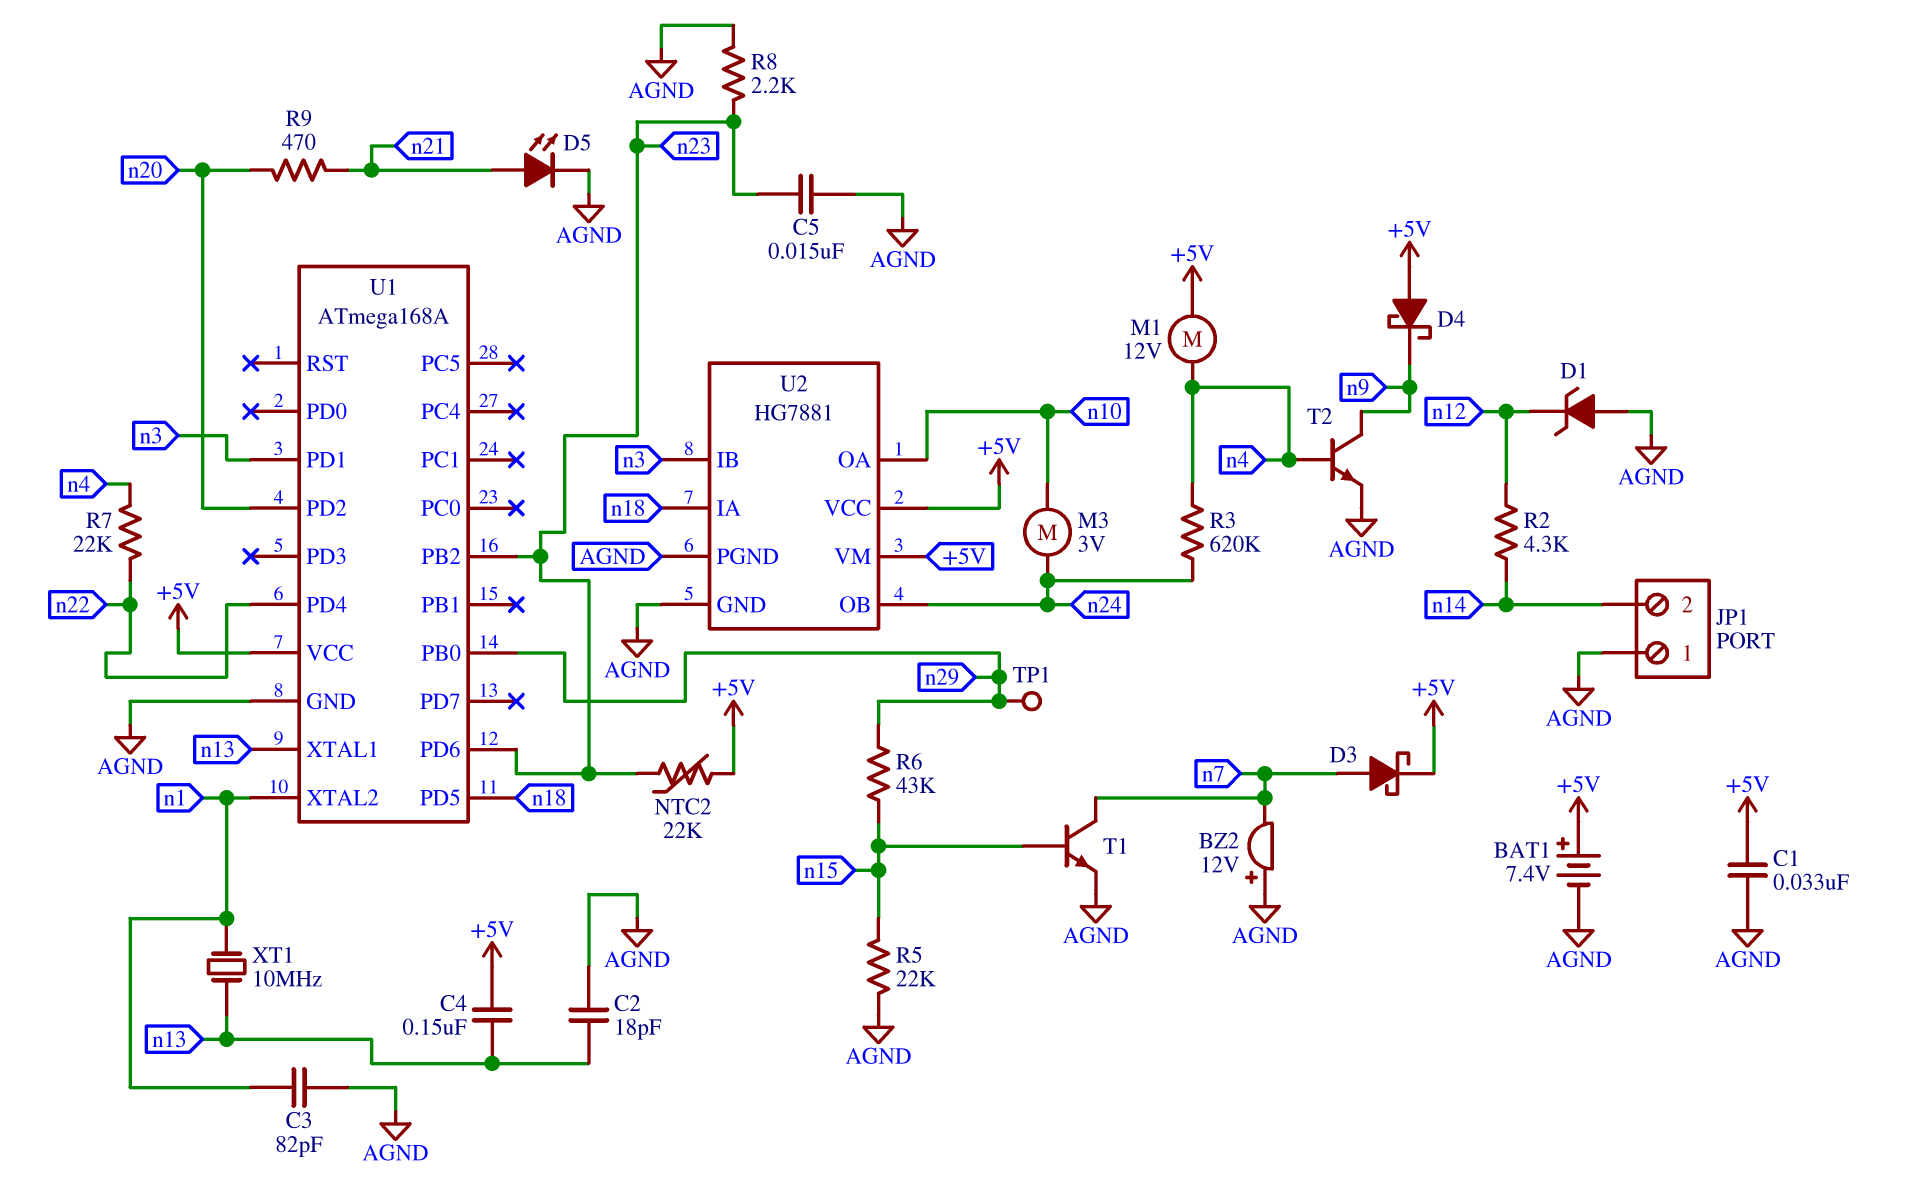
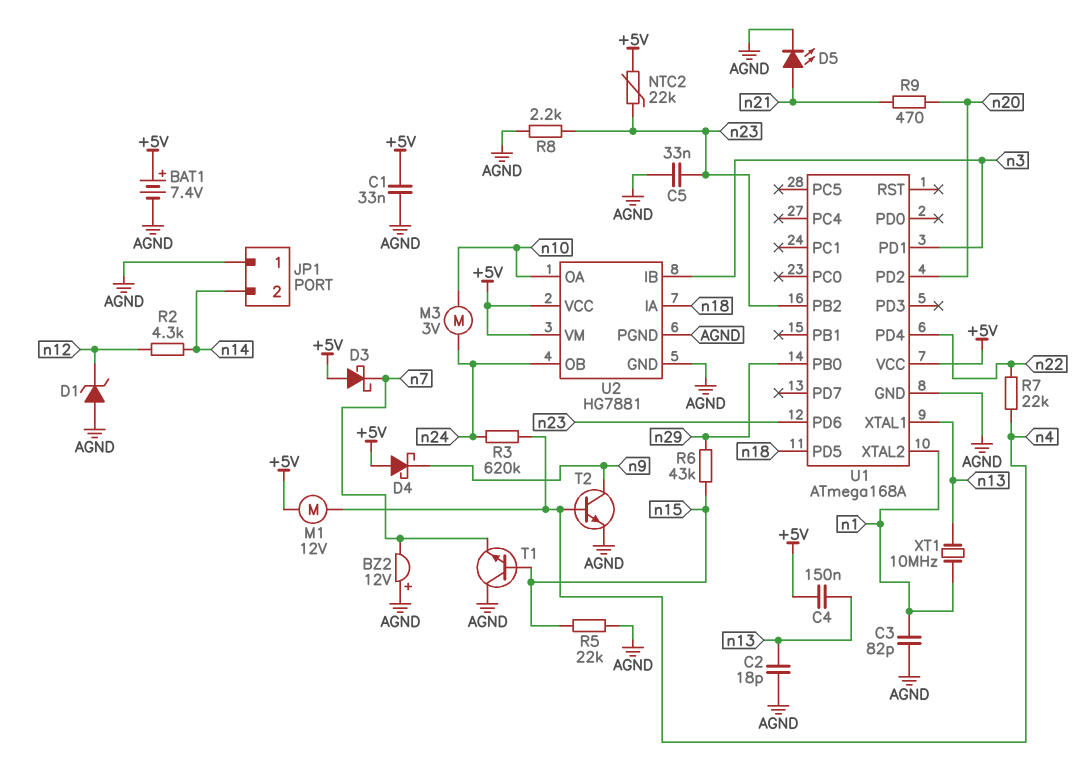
C5: 15nF (AGND, n23) -> 33nF (AGND, n23)
D3: schottky (A n7, K +5V) -> schottky (A +5V, K n7)
T1: NPN (B n15, C n7, E AGND) -> NPN (B n15, C AGND, E n7)
TP1: test point (n29) -> none

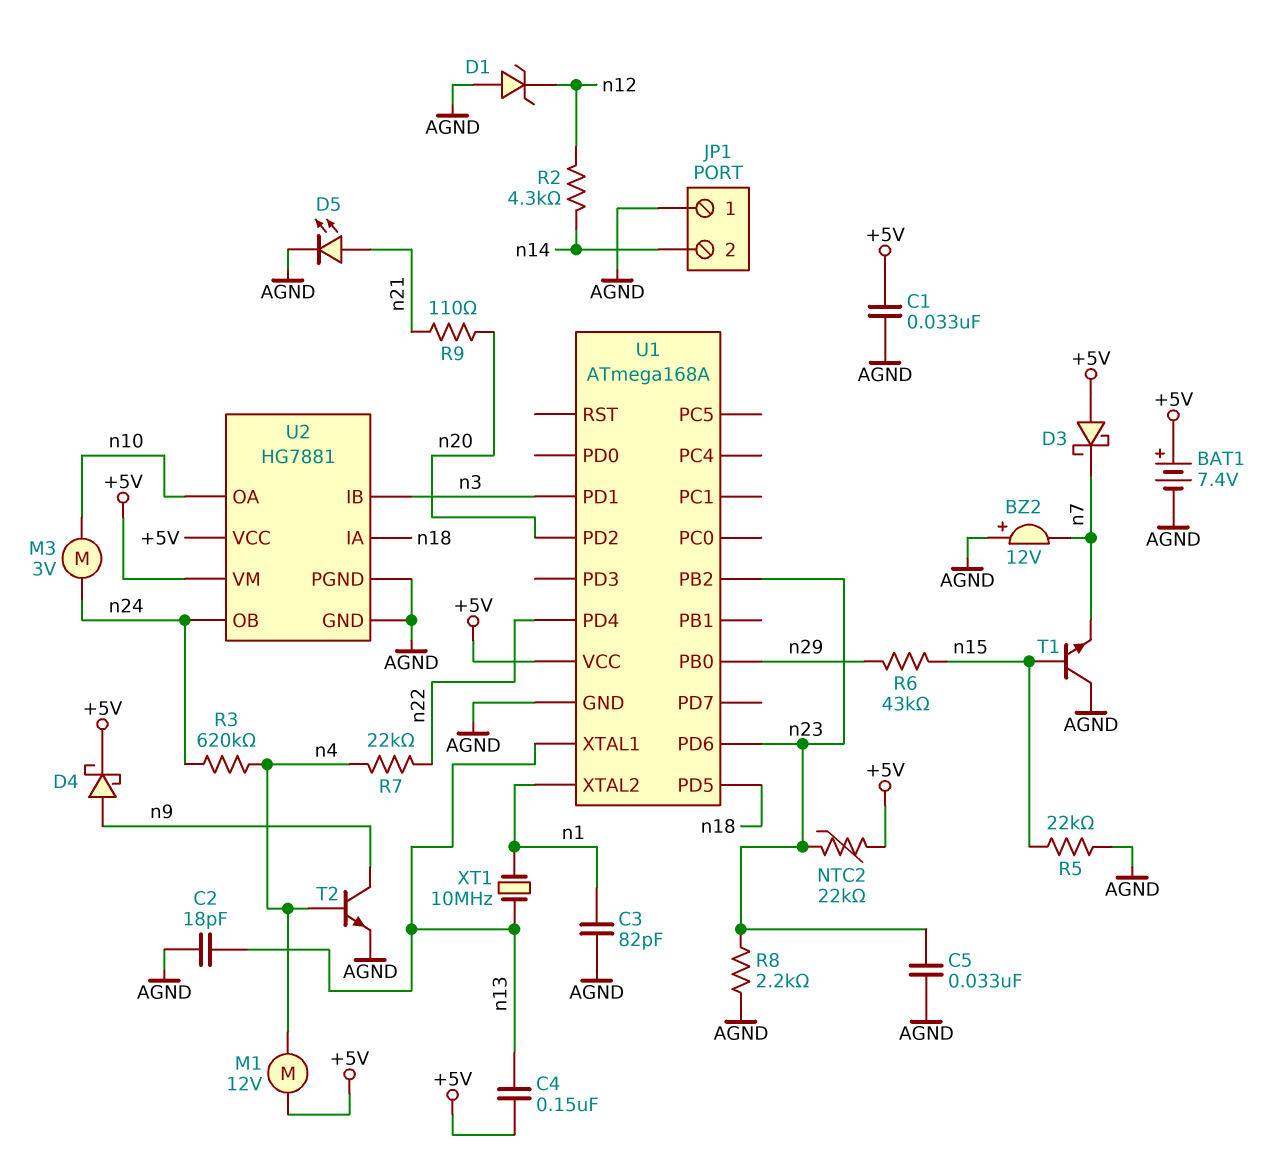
D4: schottky (A +5V, K n9) -> schottky (A n9, K +5V)
R9: 470 (n20, n21) -> 110 (n20, n21)

